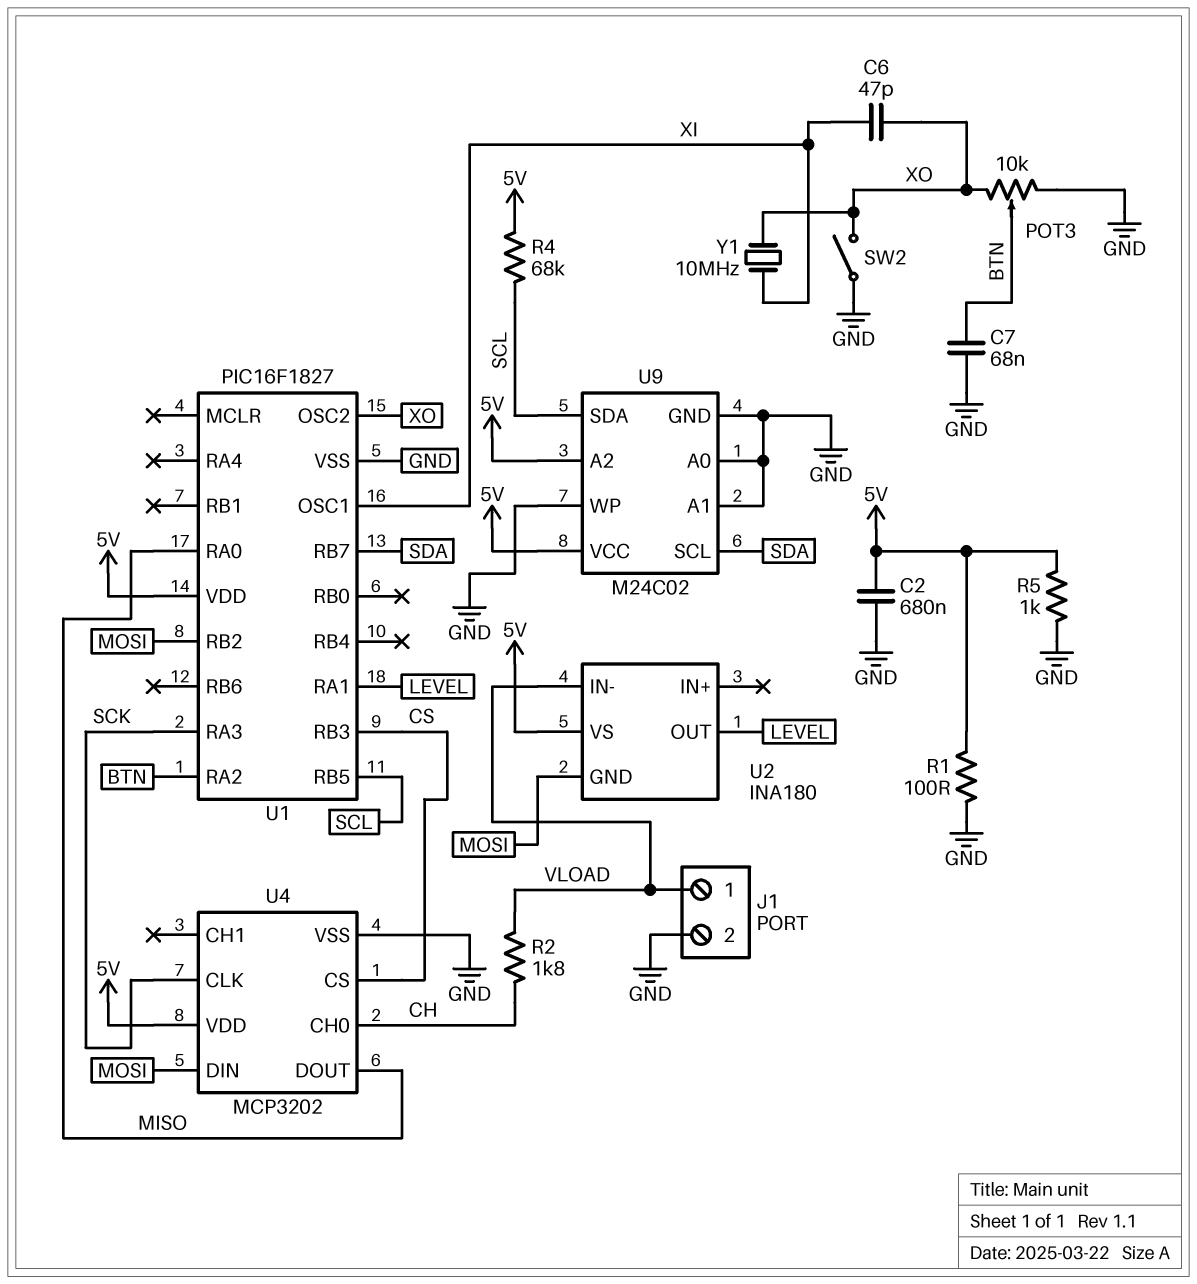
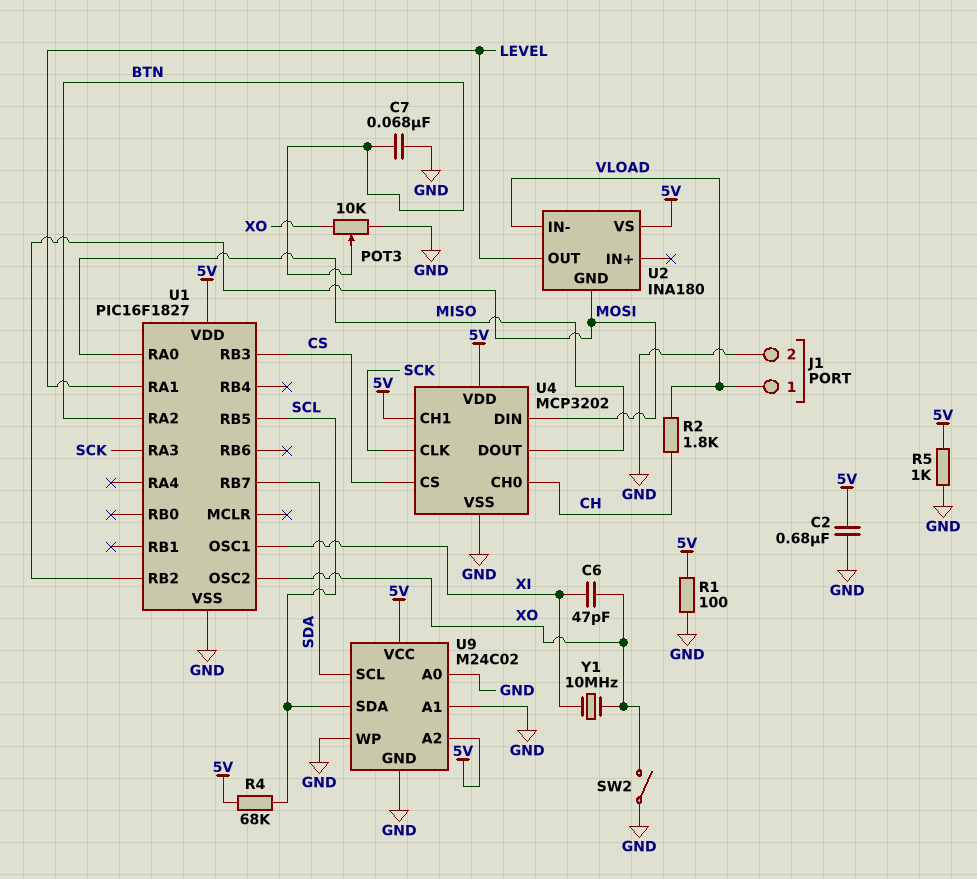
U4 pin CH1: none -> 5V

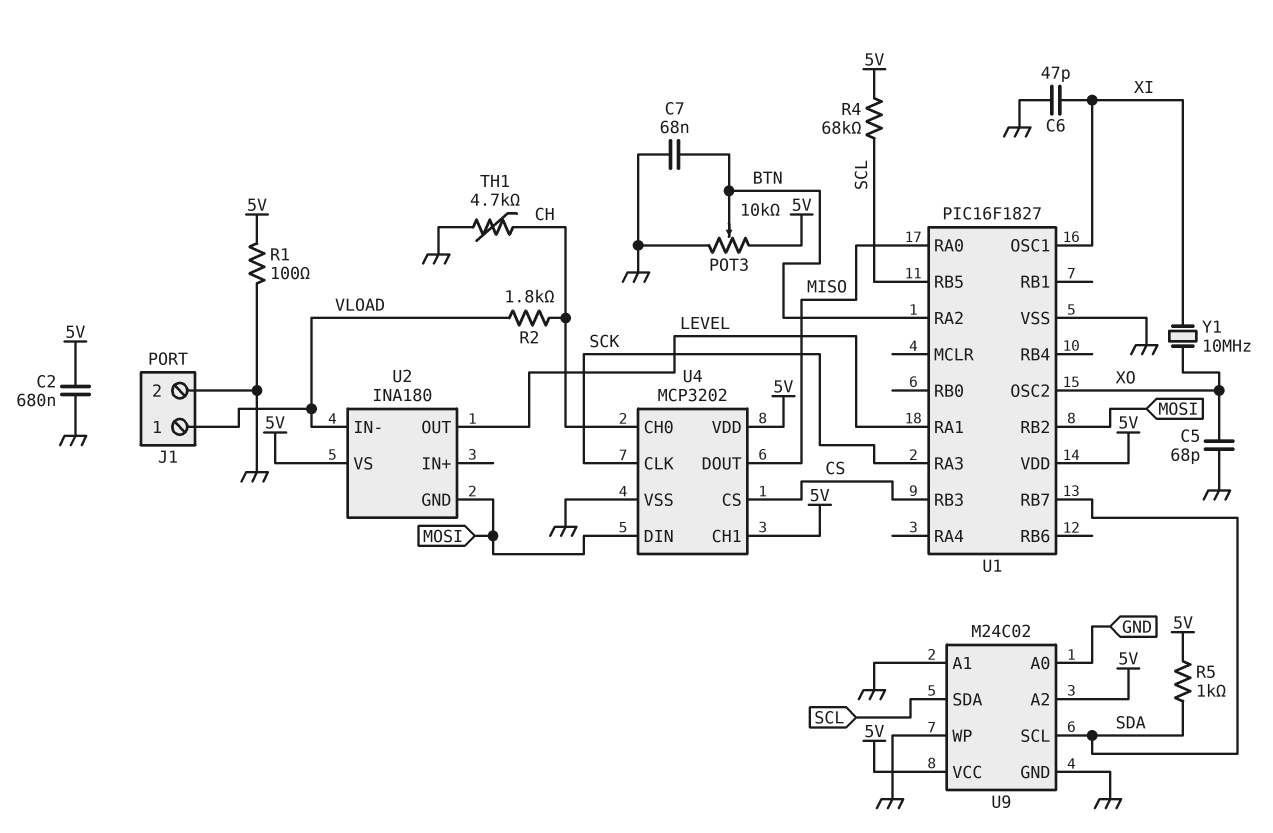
C5: none -> 68pF (GND, XO)
C6: 47pF (XI, XO) -> 47pF (GND, XI)
POT3: 10k (GND, XO, wiper BTN) -> 10k (5V, GND, wiper BTN)
R5: 1k (5V, GND) -> 1k (5V, SDA)
SW2: switch (GND, XO) -> none
TH1: none -> 4.7k (CH, GND)

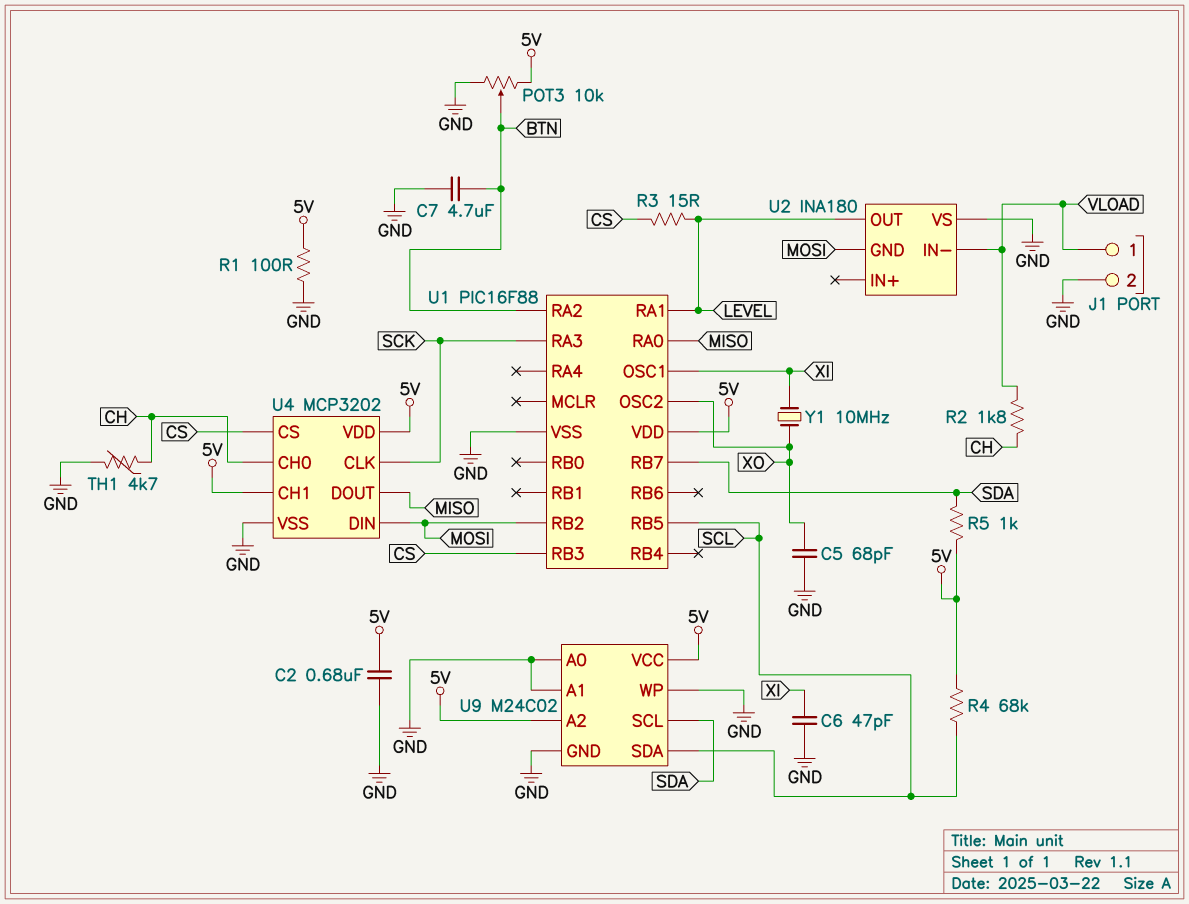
C7: 68nF (BTN, GND) -> 4.7uF (BTN, GND)
R3: none -> 15 (CS, LEVEL)
U1: PIC16F1827 -> PIC16F88
U2 pin VS: 5V -> GND

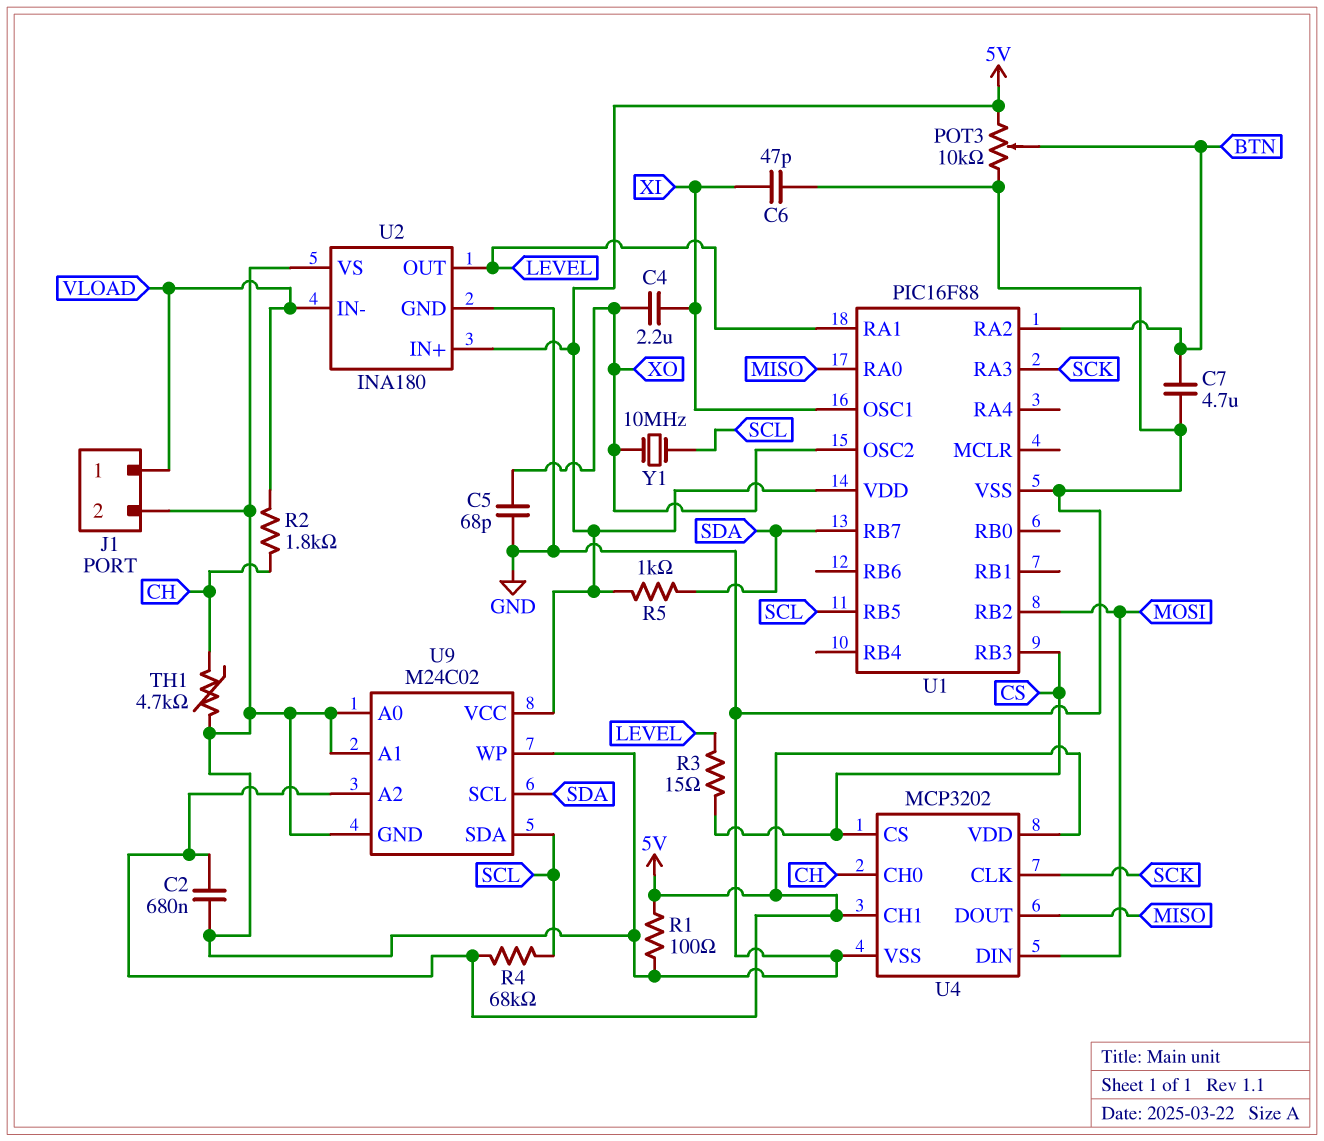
C4: none -> 2.2uF (XI, XO)
U2 pin GND: MOSI -> GND
U2 pin IN+: none -> 5V
Y1: 10MHz (XI, XO) -> 10MHz (SCL, XO)

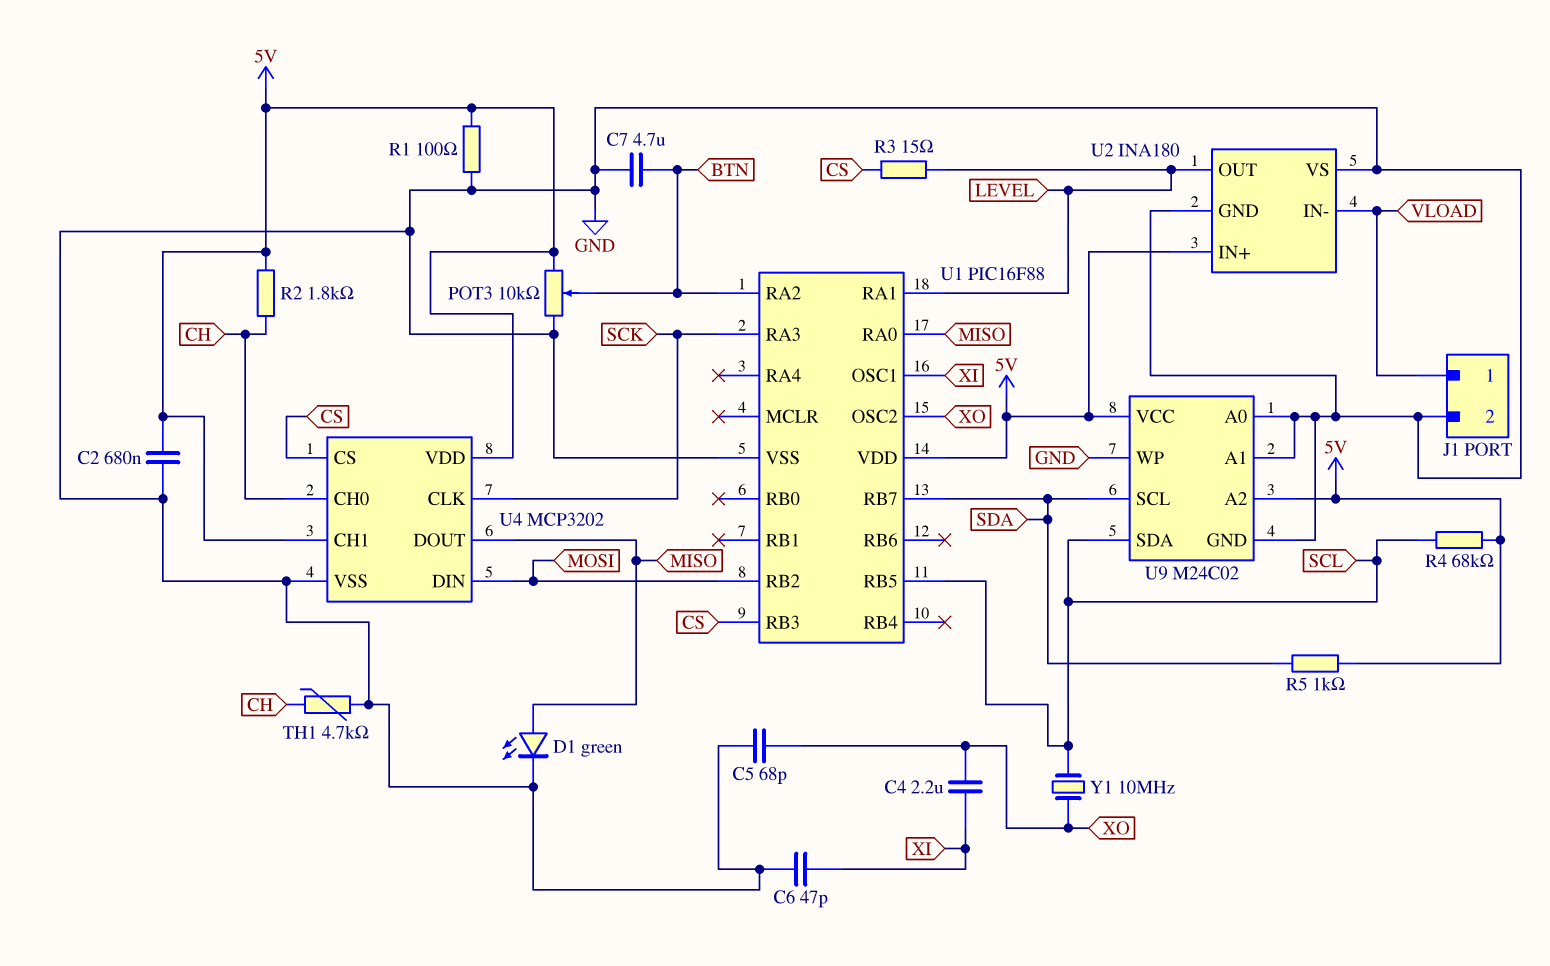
D1: none -> LED green (A MISO, K GND)
R2: 1.8k (CH, VLOAD) -> 1.8k (5V, CH)

